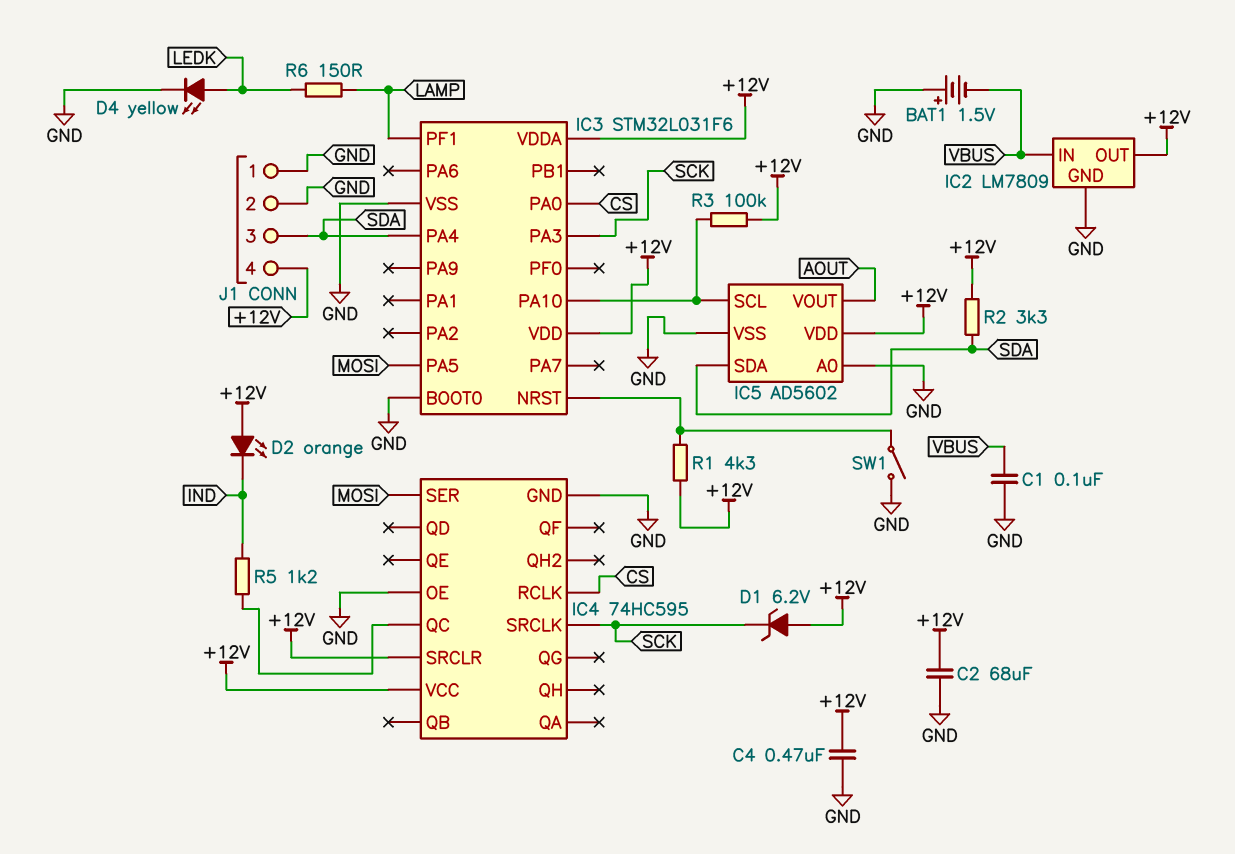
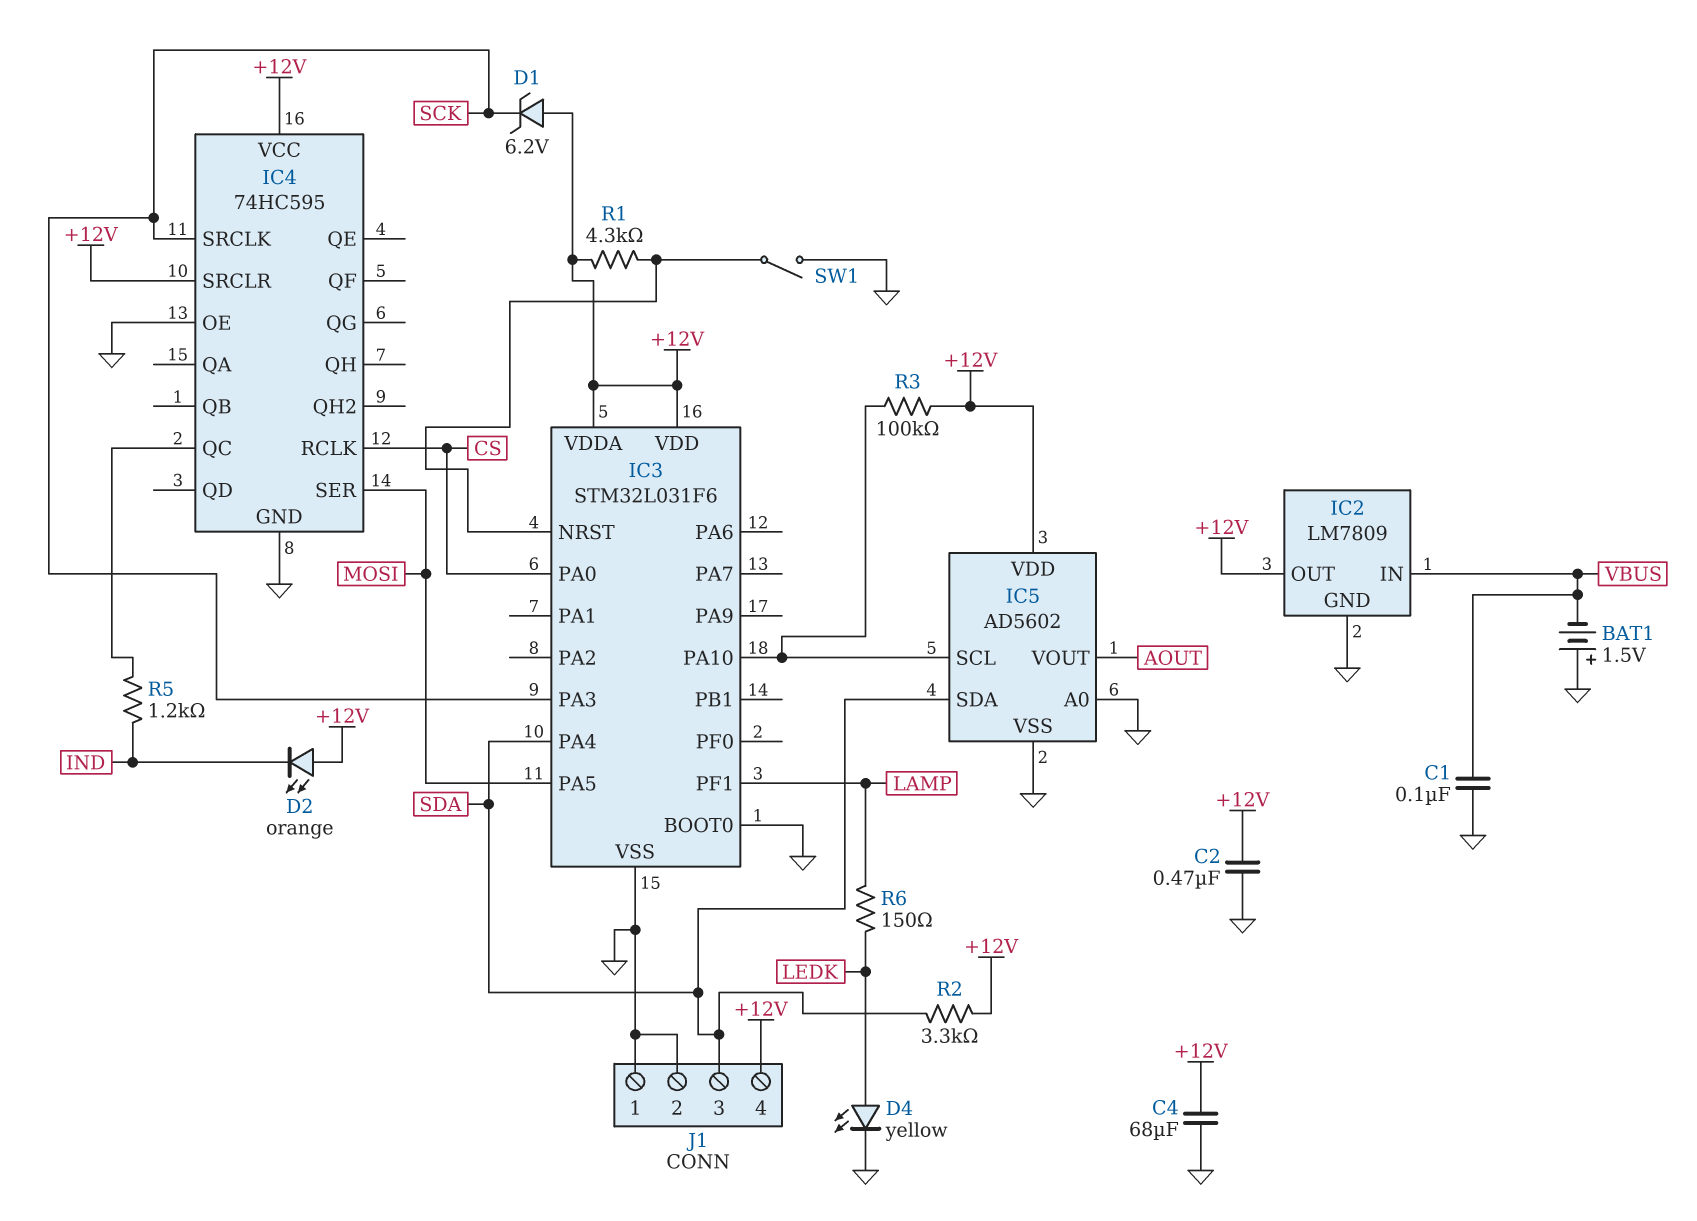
C2: 68uF (+12V, GND) -> 470nF (+12V, GND)
C4: 470nF (+12V, GND) -> 68uF (+12V, GND)

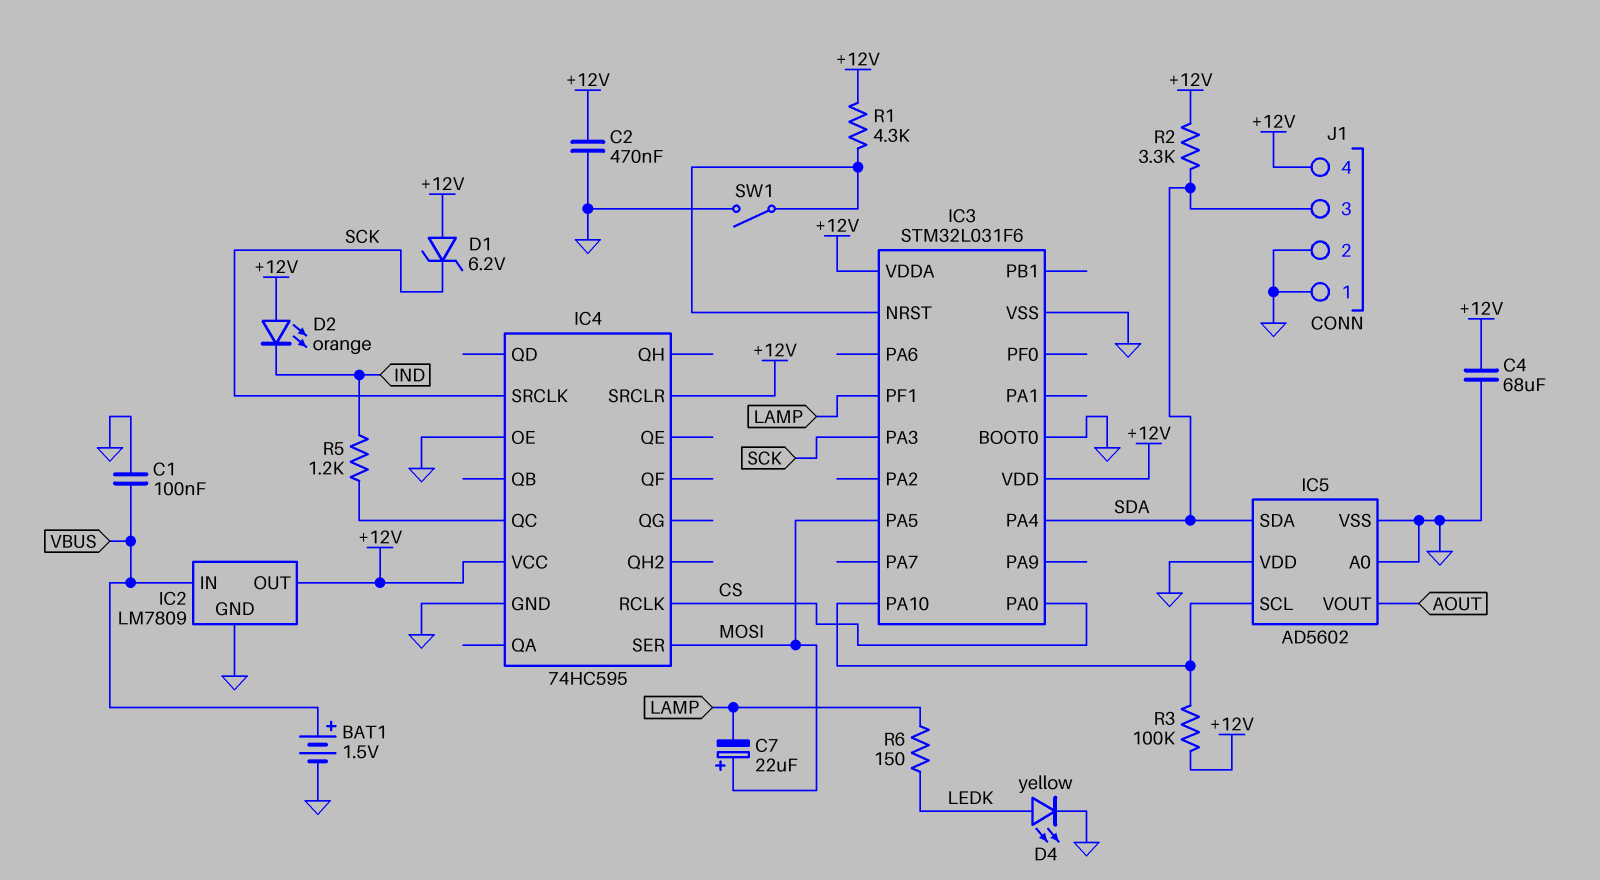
BAT1: 1.5V (plus GND, minus VBUS) -> 1.5V (plus VBUS, minus GND)
C7: none -> 22uF (plus MOSI, minus LAMP)
IC5 pin VDD: +12V -> GND

